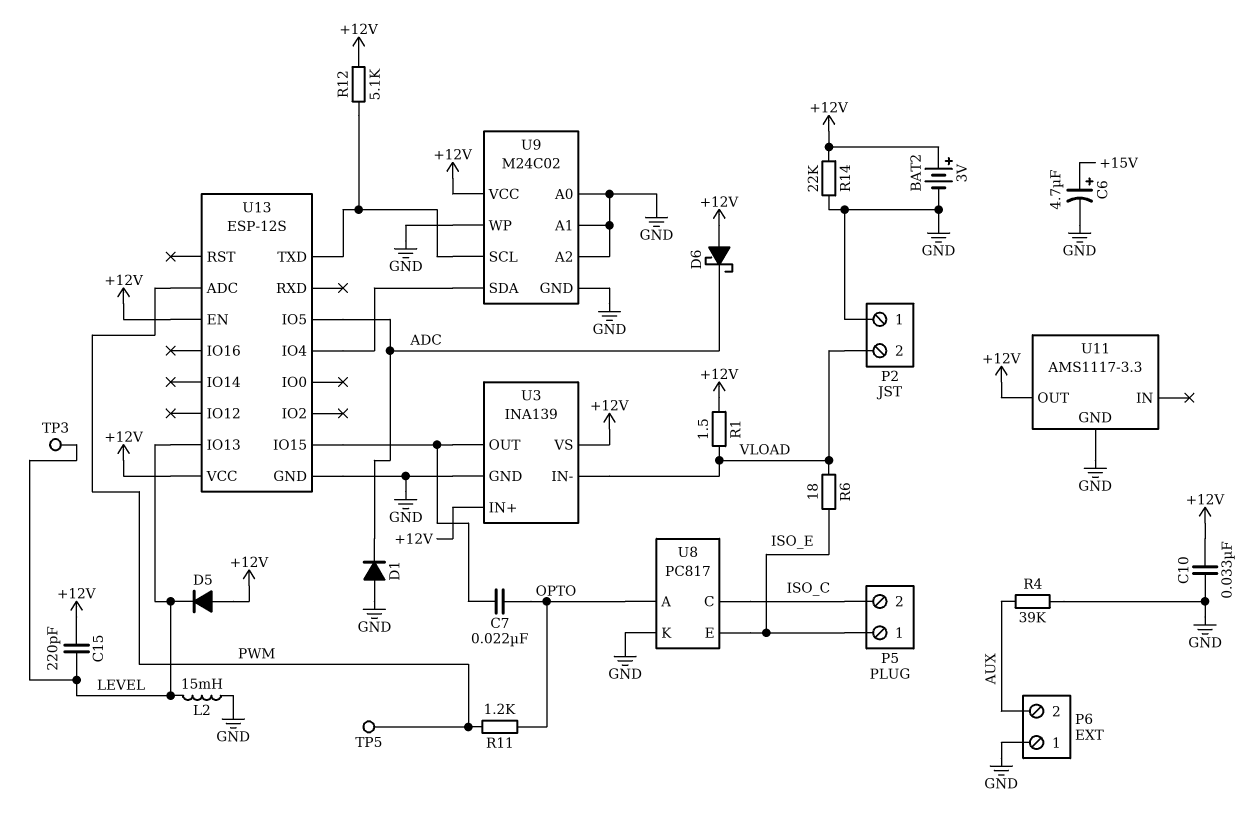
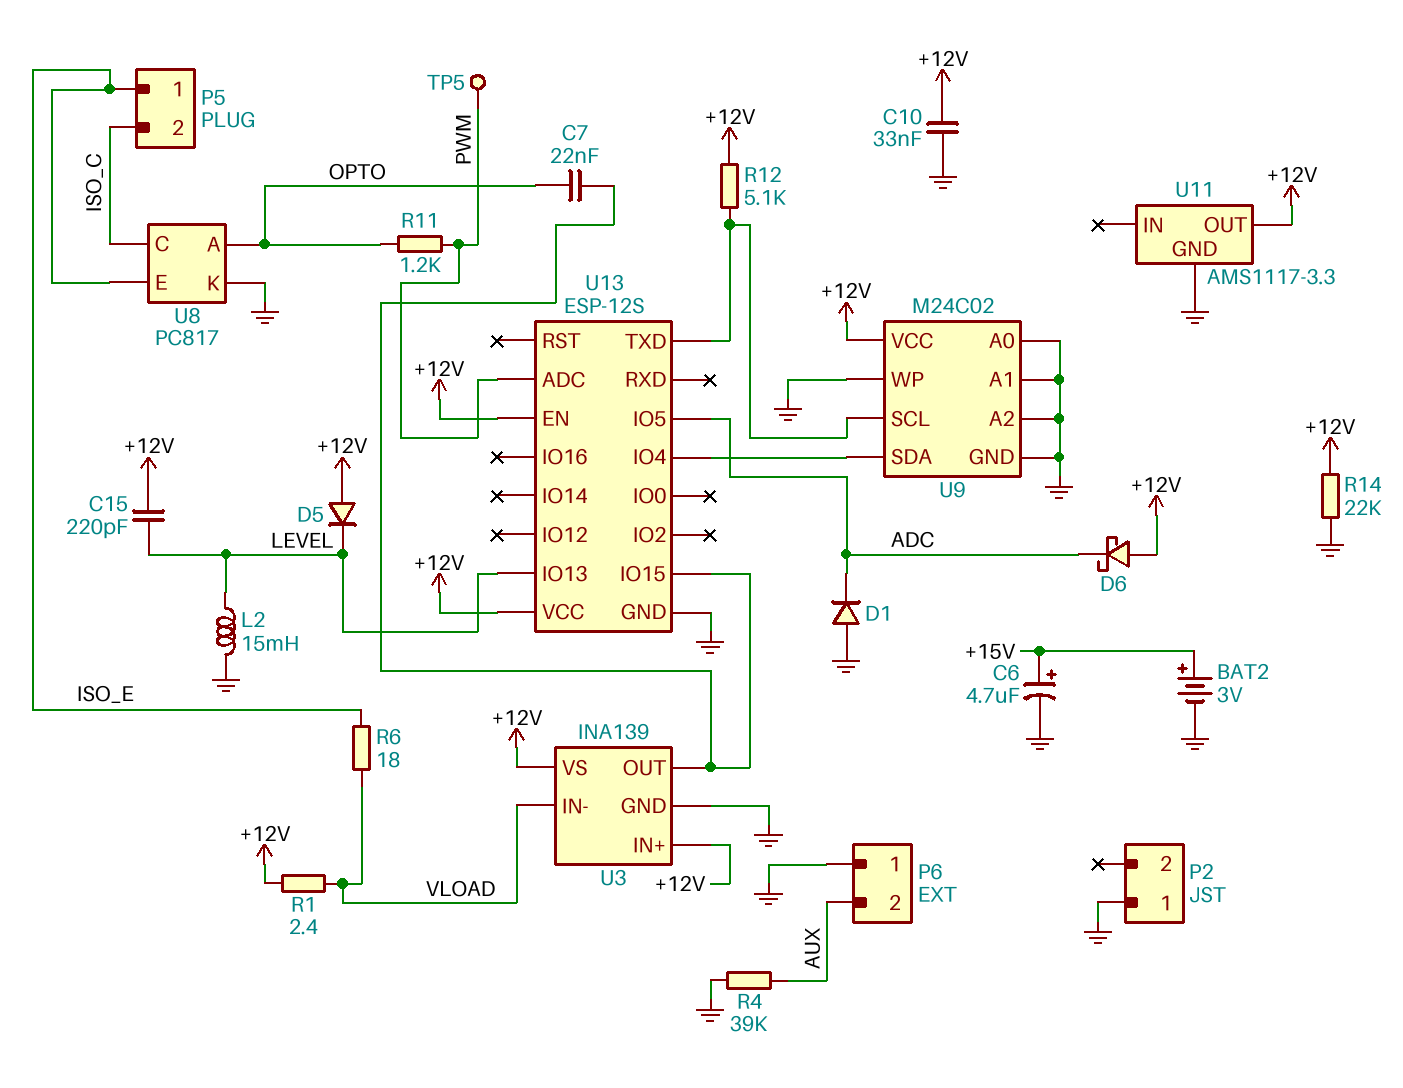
BAT2: 3V (plus +12V, minus GND) -> 3V (plus +15V, minus GND)
P2 pin 2: VLOAD -> none
R1: 1.5 (+12V, VLOAD) -> 2.4 (+12V, VLOAD)
TP3: test point (LEVEL) -> none

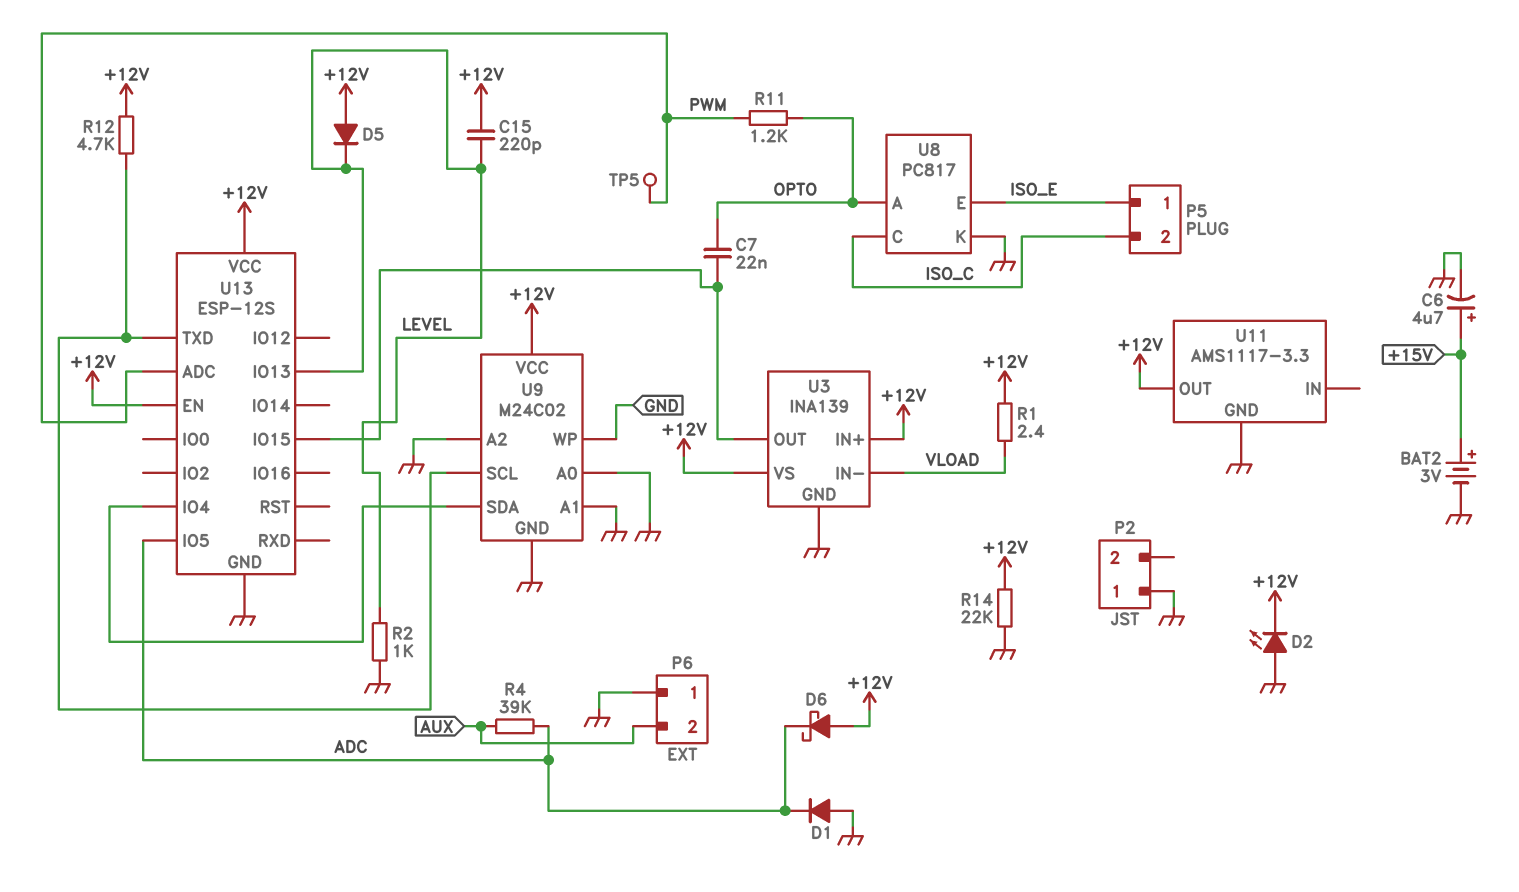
C10: 33nF (+12V, GND) -> none
D2: none -> LED (A GND, K +12V)
L2: 15mH (GND, LEVEL) -> none
R2: none -> 1k (GND, LEVEL)
R4: 39k (AUX, GND) -> 39k (ADC, AUX)
R6: 18 (ISO_E, VLOAD) -> none
R12: 5.1k (+12V, U9/SCL) -> 4.7k (+12V, U9/SCL)

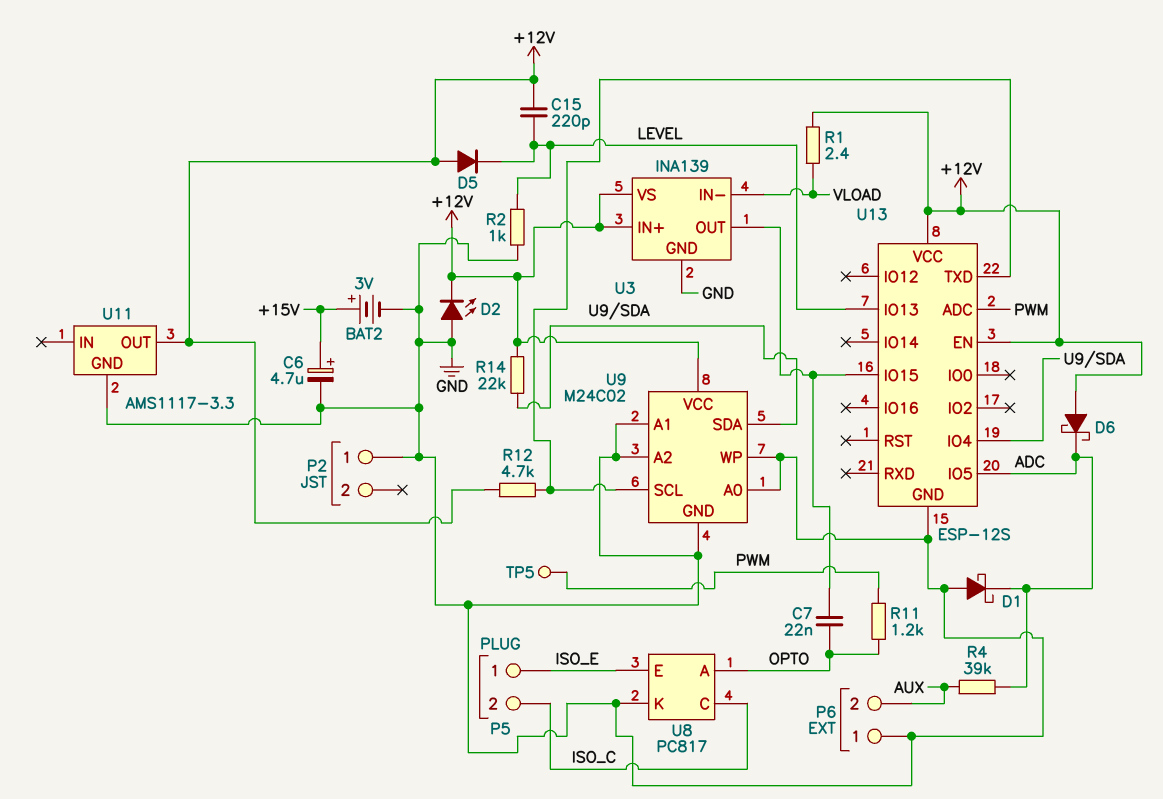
D1: diode (A GND, K ADC) -> schottky (A GND, K ADC)
R14: 22k (+12V, GND) -> 22k (+12V, U9/SDA)

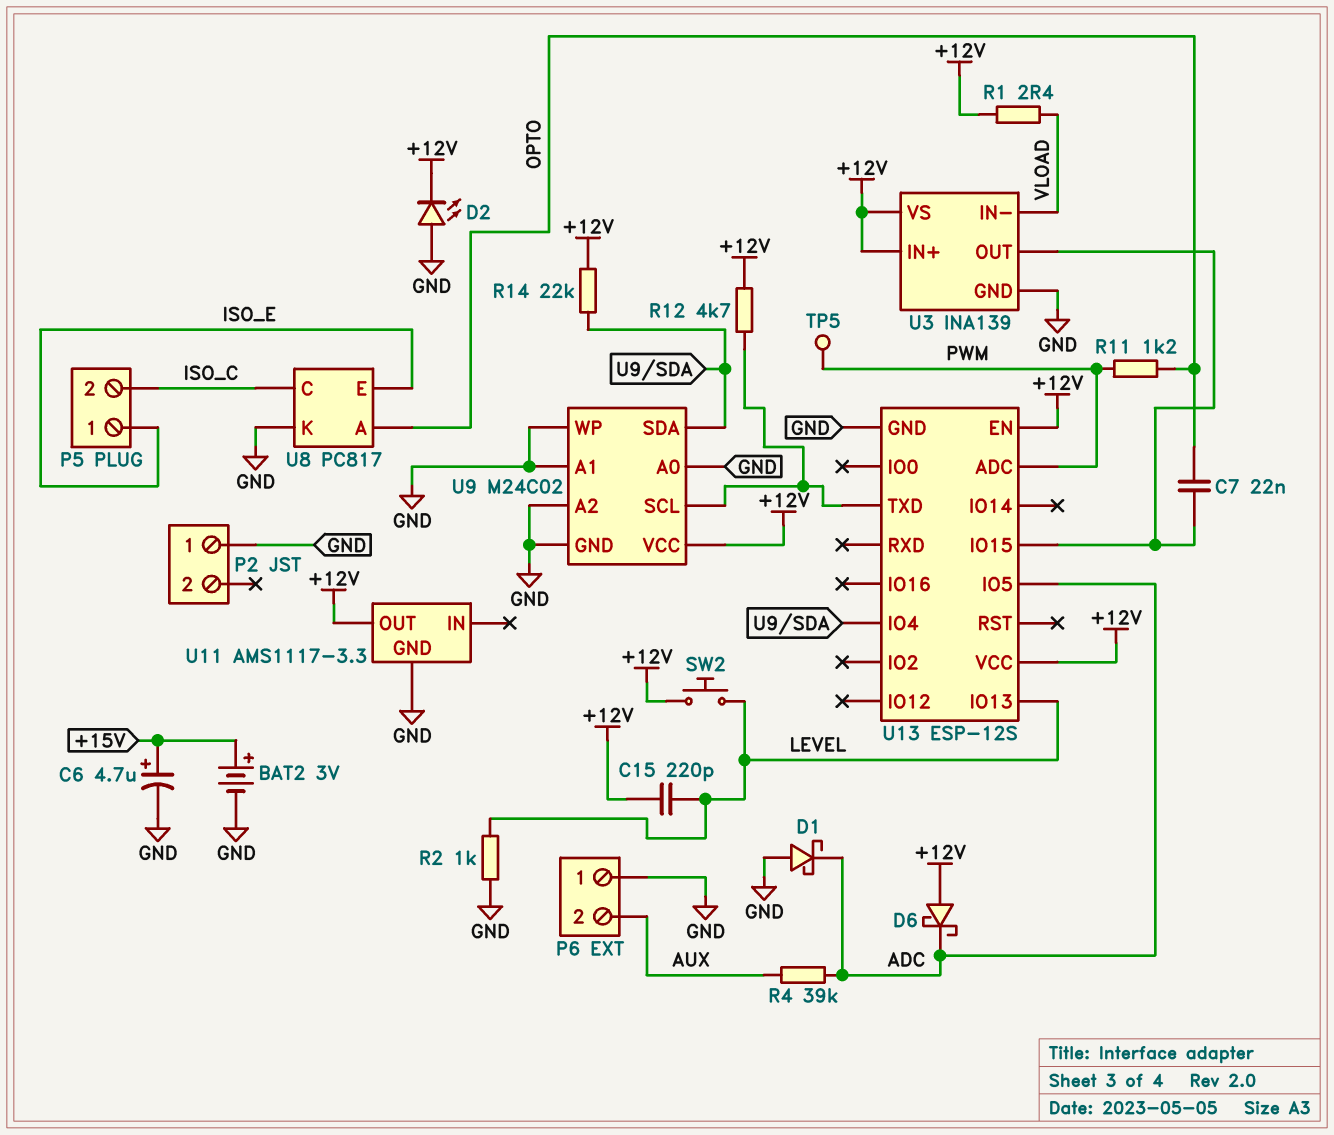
D5: diode (A +12V, K LEVEL) -> none
SW2: none -> button (+12V, LEVEL)

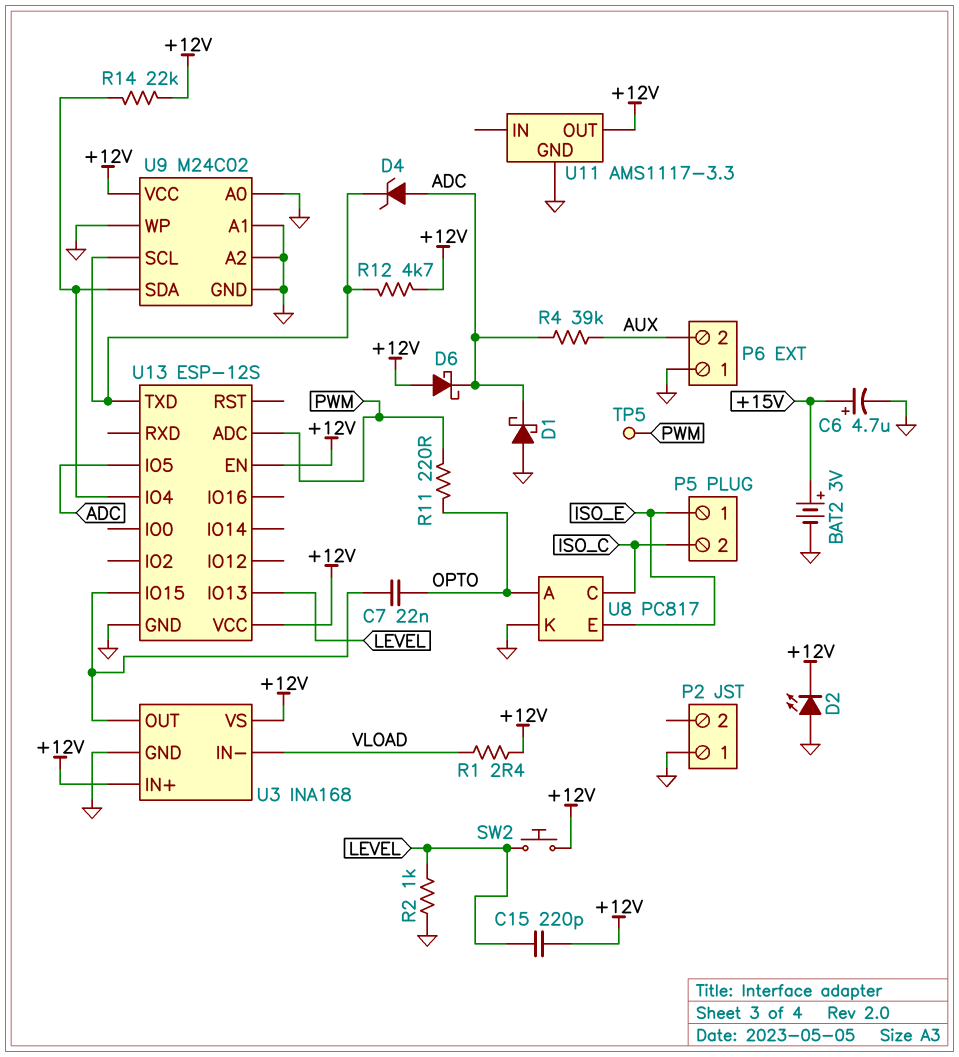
D4: none -> zener (A ADC, K U9/SCL)
R11: 1.2k (OPTO, PWM) -> 220 (OPTO, PWM)
U3: INA139 -> INA168

